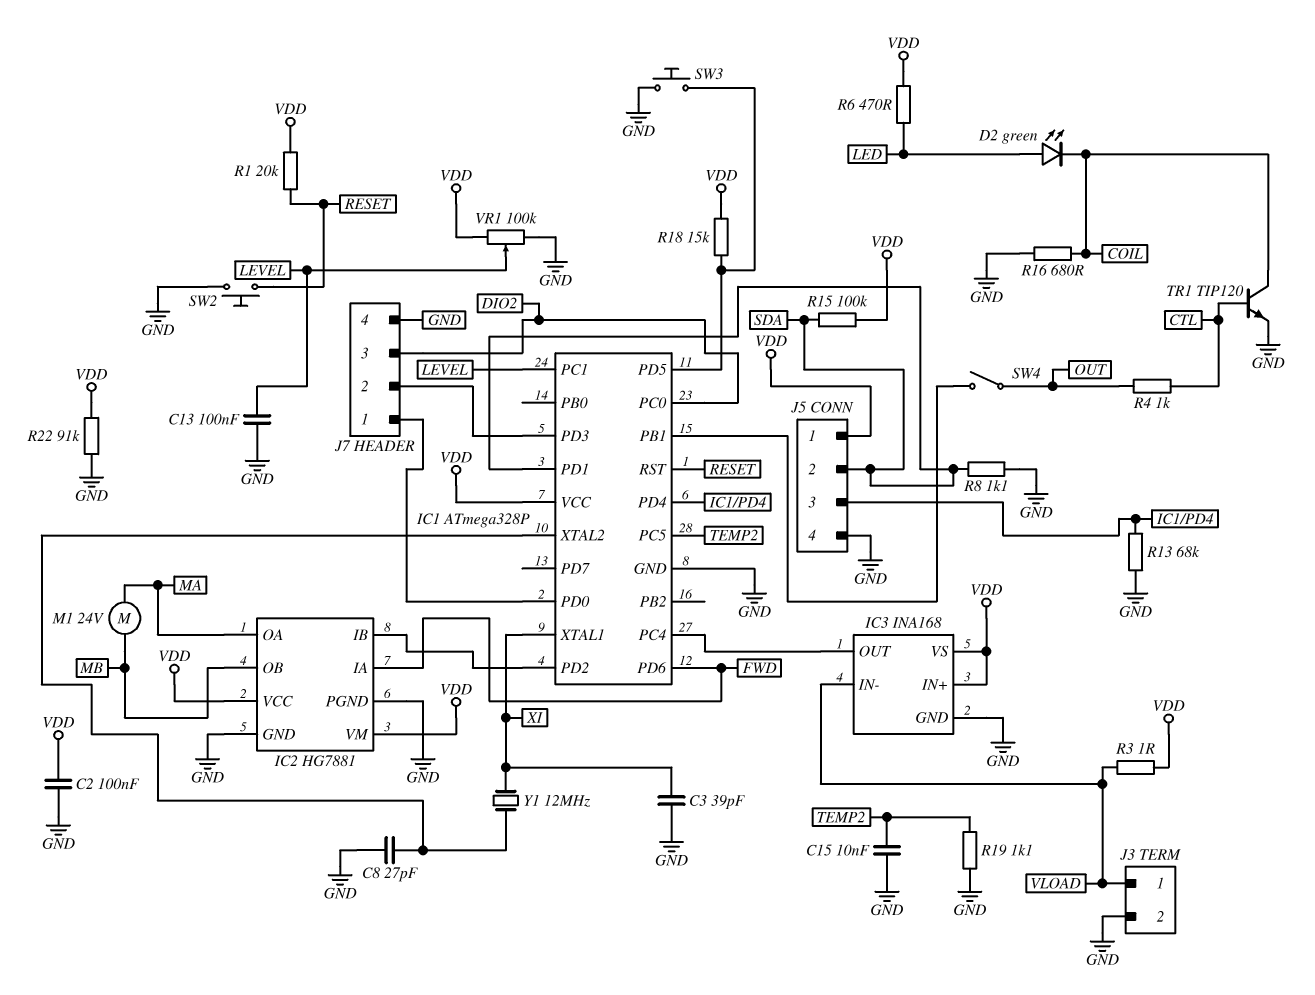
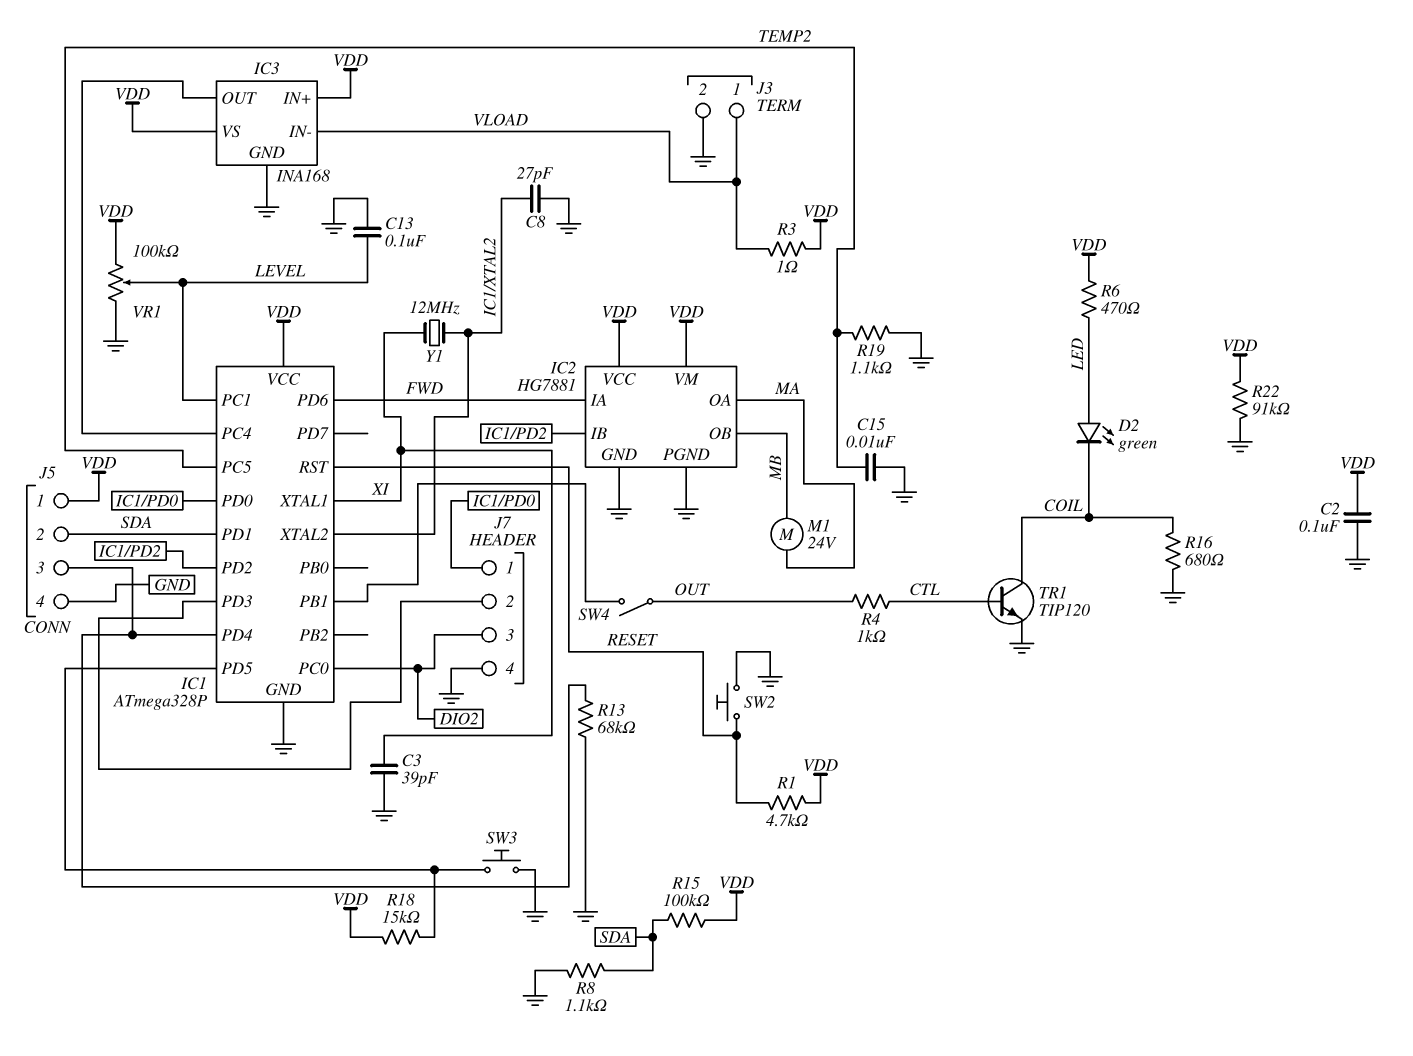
R1: 20k (RESET, VDD) -> 4.7k (RESET, VDD)

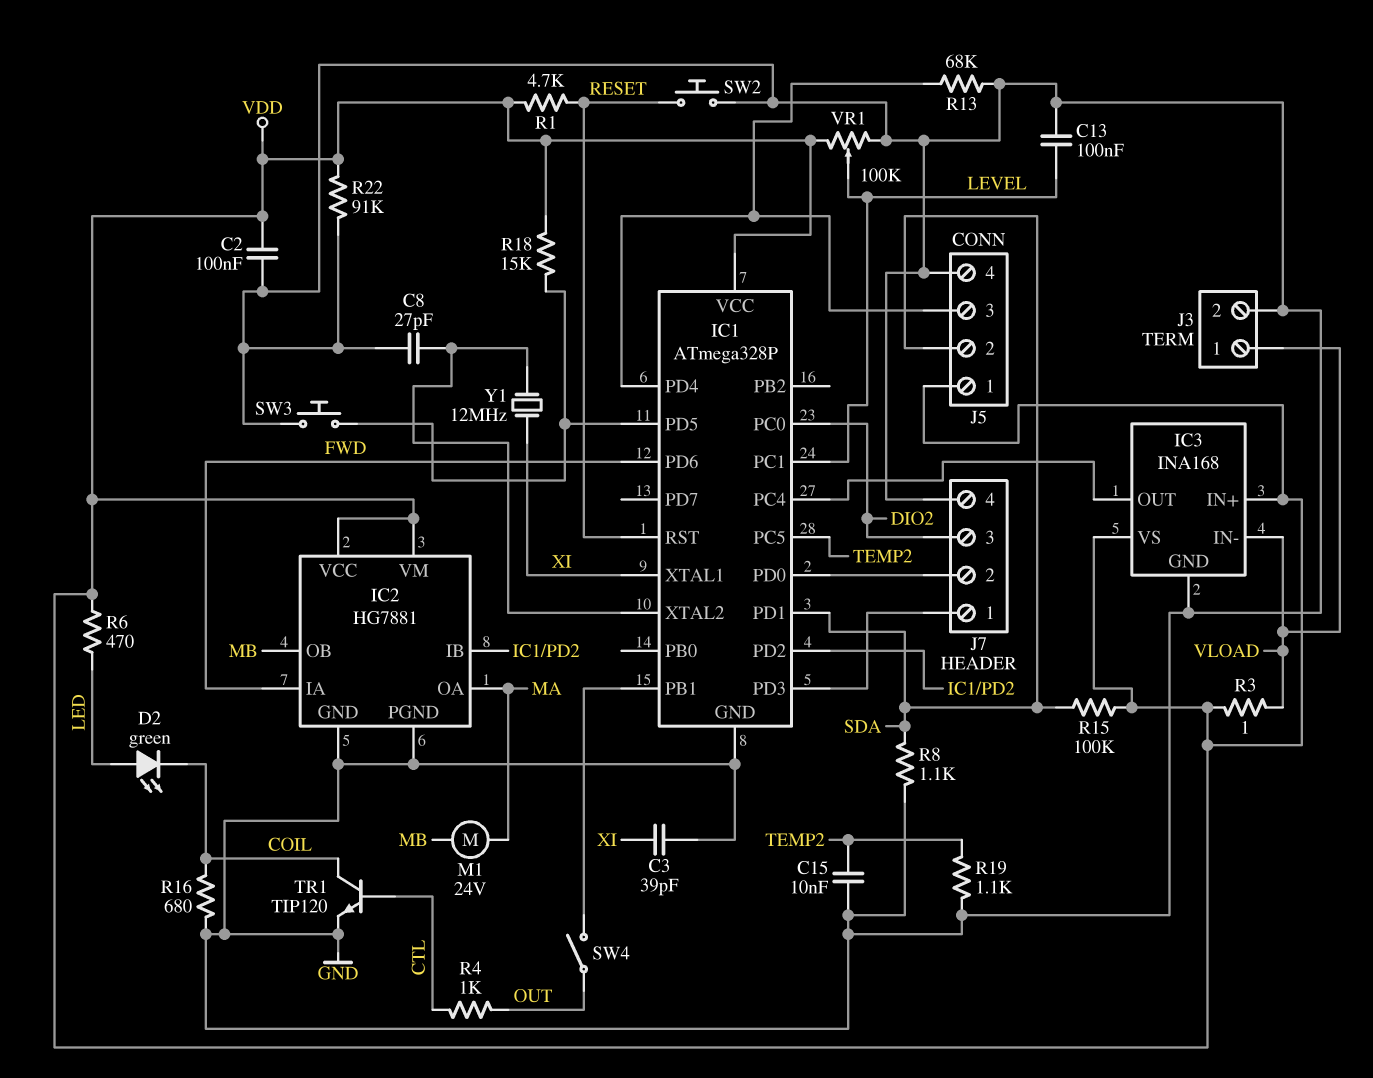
J7 pin 1: IC1/PD0 -> IC1/PD3
J7 pin 2: IC1/PD3 -> IC1/PD0

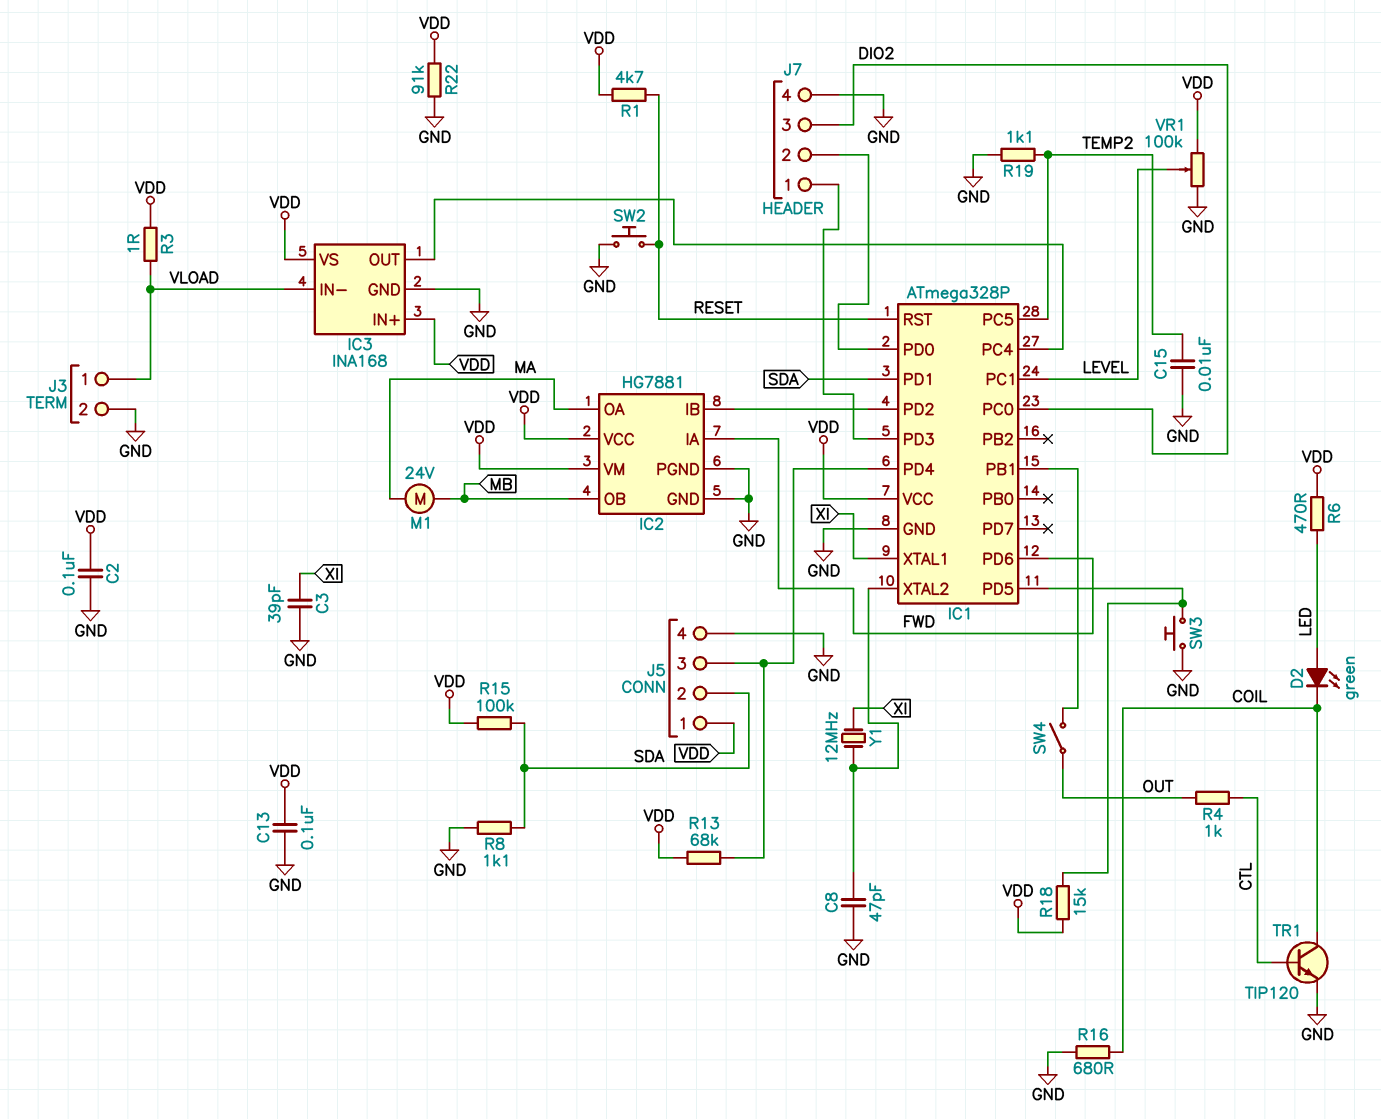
C8: 27pF (GND, IC1/XTAL2) -> 47pF (GND, IC1/XTAL2)
C13: 100nF (GND, LEVEL) -> 100nF (GND, VDD)
R13: 68k (GND, IC1/PD4) -> 68k (IC1/PD4, VDD)

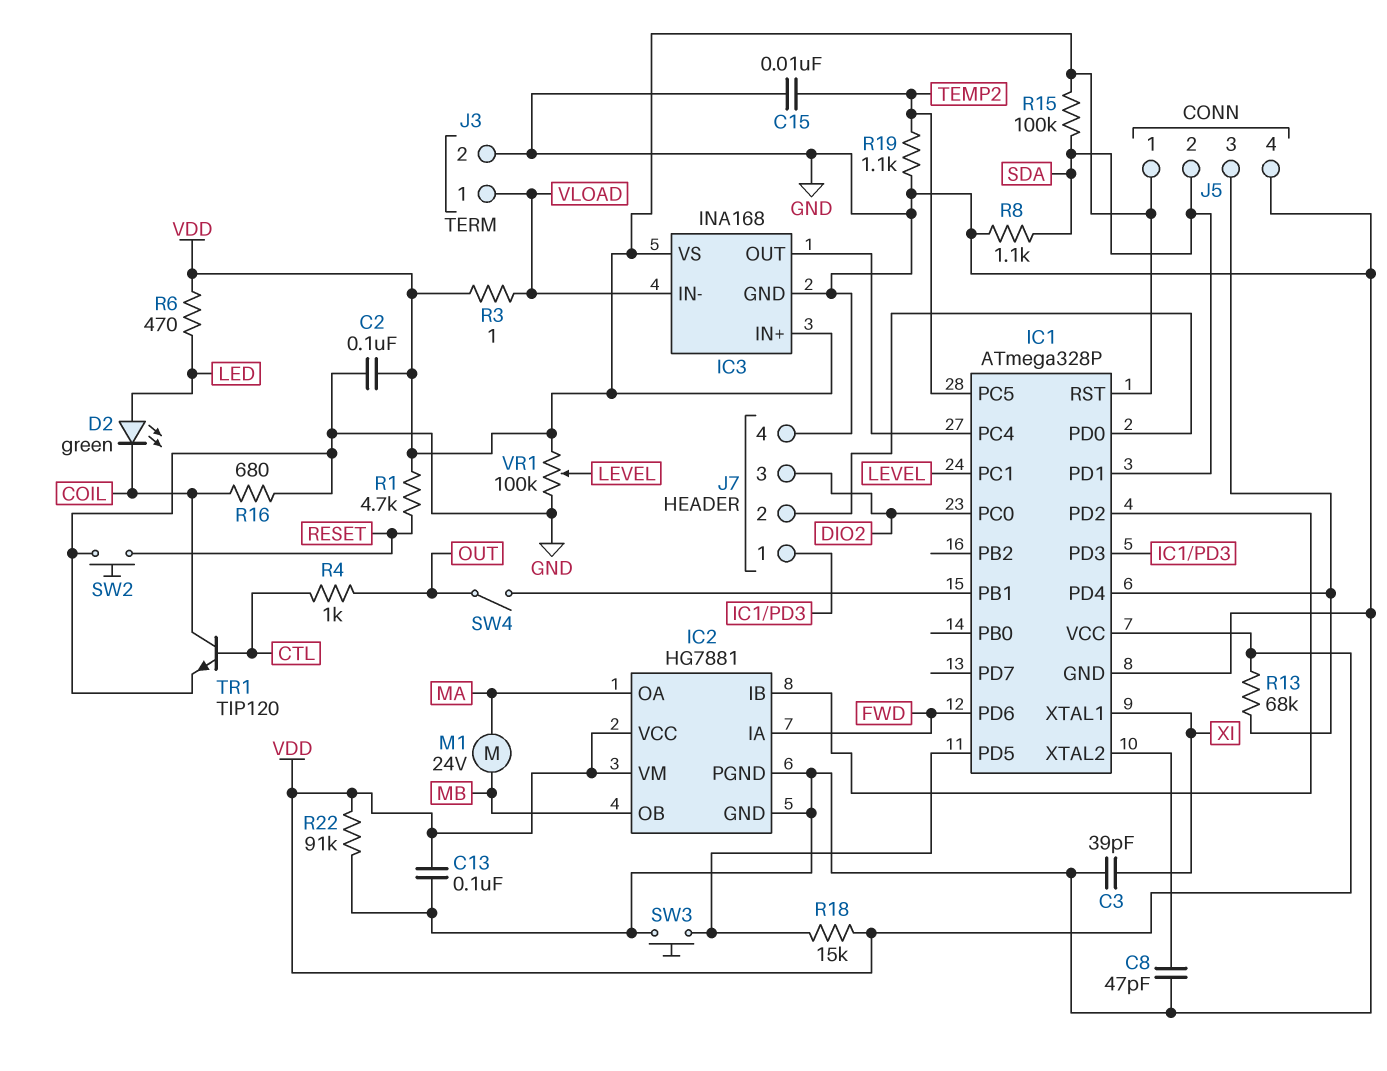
IC1 pin RST: RESET -> VDD
Y1: 12MHz (IC1/XTAL2, XI) -> none

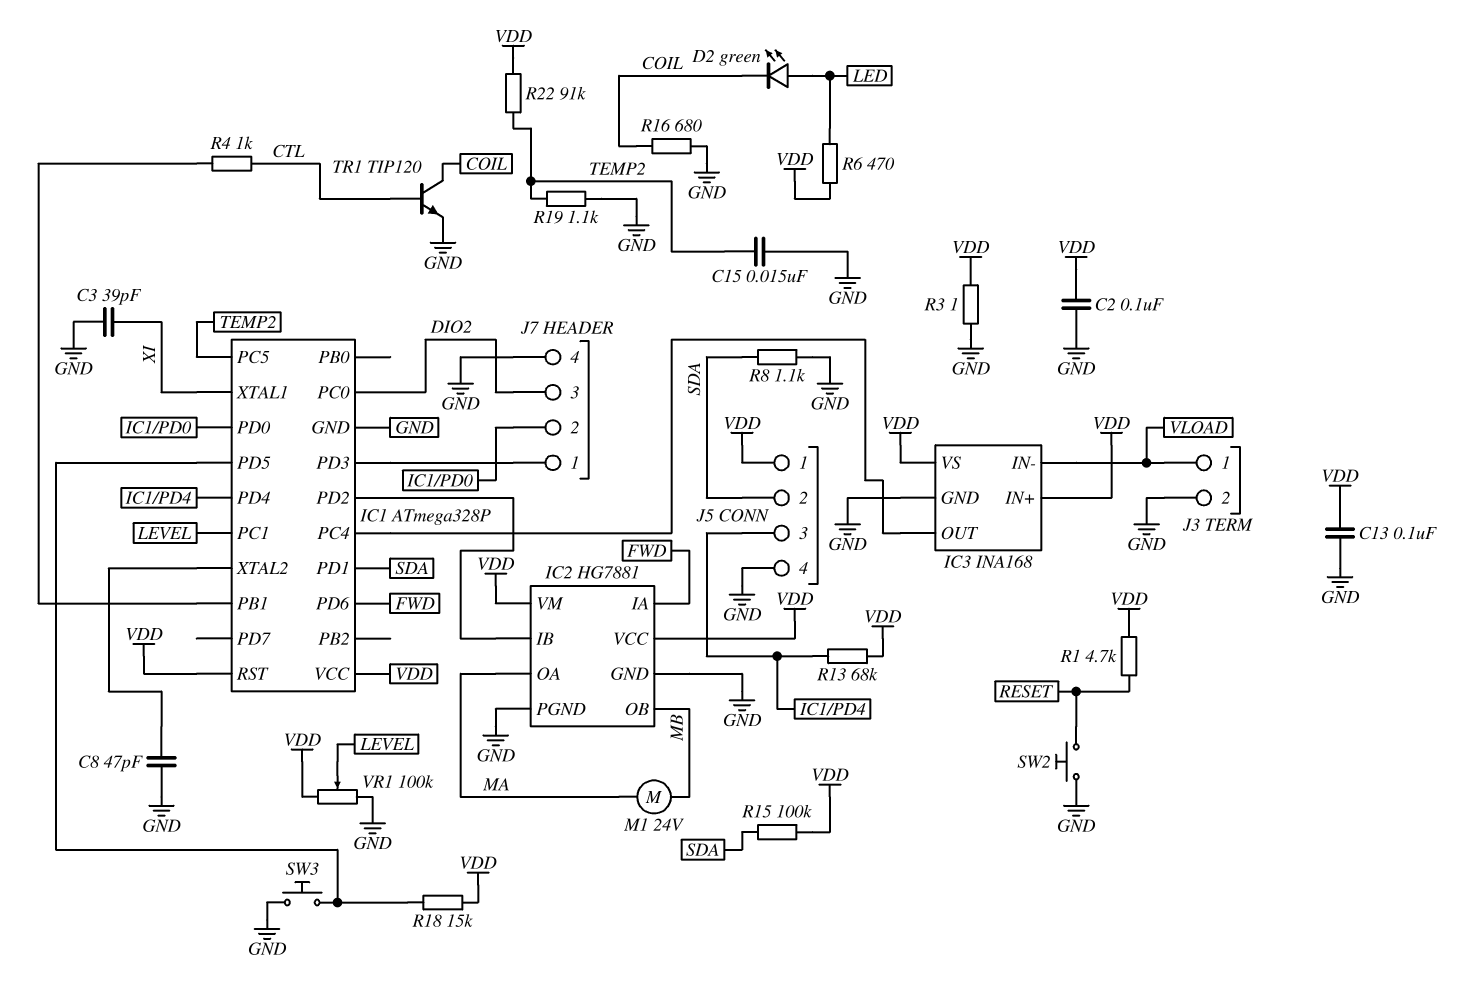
C15: 10nF (GND, TEMP2) -> 15nF (GND, TEMP2)
R3: 1 (VDD, VLOAD) -> 1 (GND, VDD)
R4: 1k (CTL, OUT) -> 1k (CTL, IC1/PB1)
R22: 91k (GND, VDD) -> 91k (TEMP2, VDD)
SW4: switch (IC1/PB1, OUT) -> none

